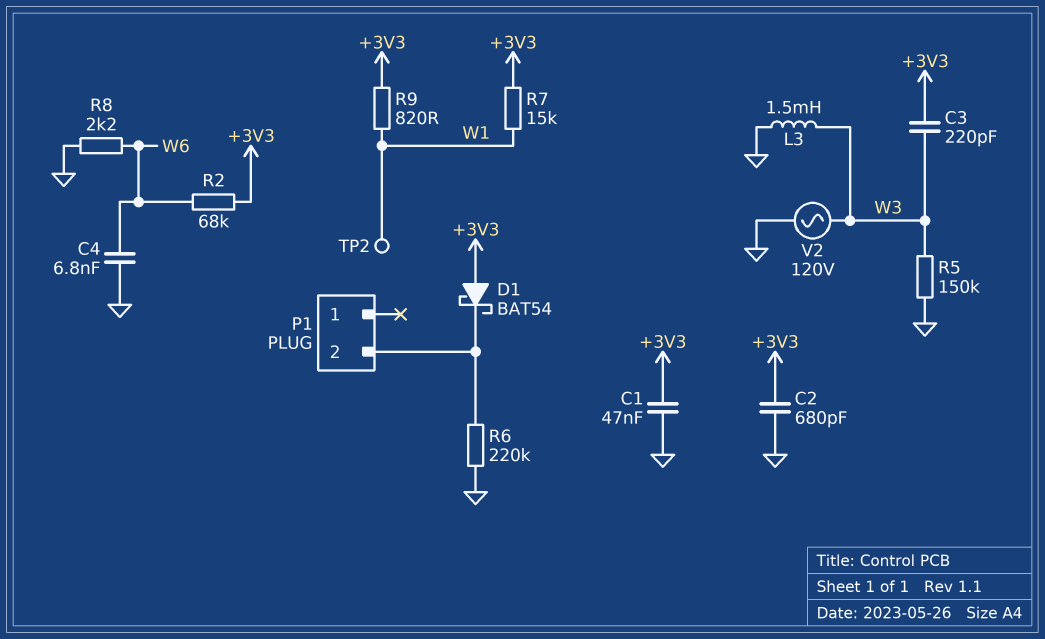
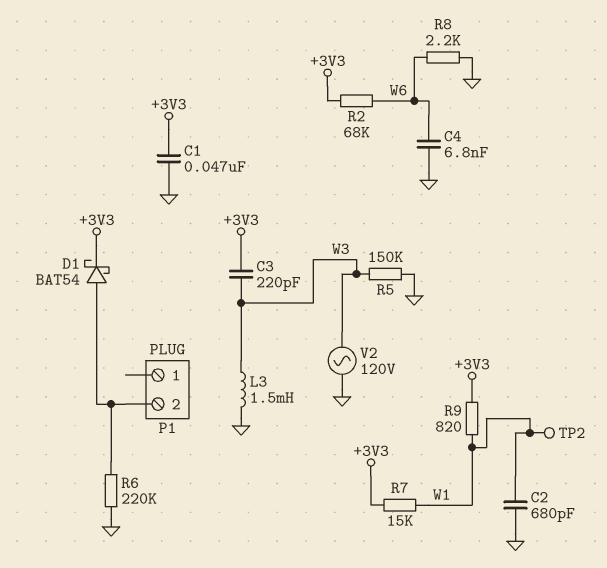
C2: 680pF (+3V3, GND) -> 680pF (GND, W1)
D1: schottky BAT54 (A +3V3, K P1/2) -> schottky BAT54 (A P1/2, K +3V3)

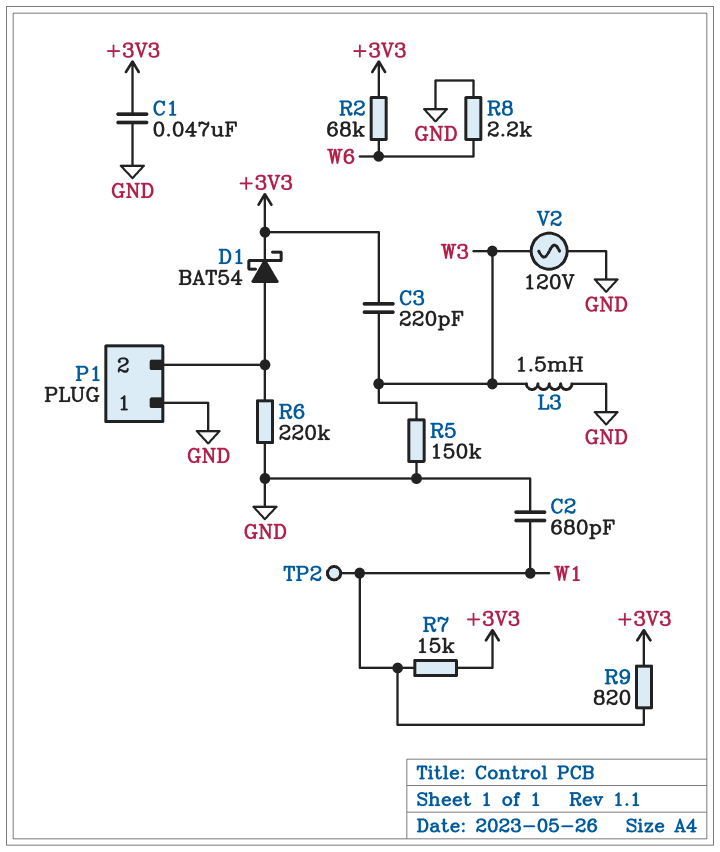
C4: 6.8nF (GND, W6) -> none
P1 pin 1: none -> GND

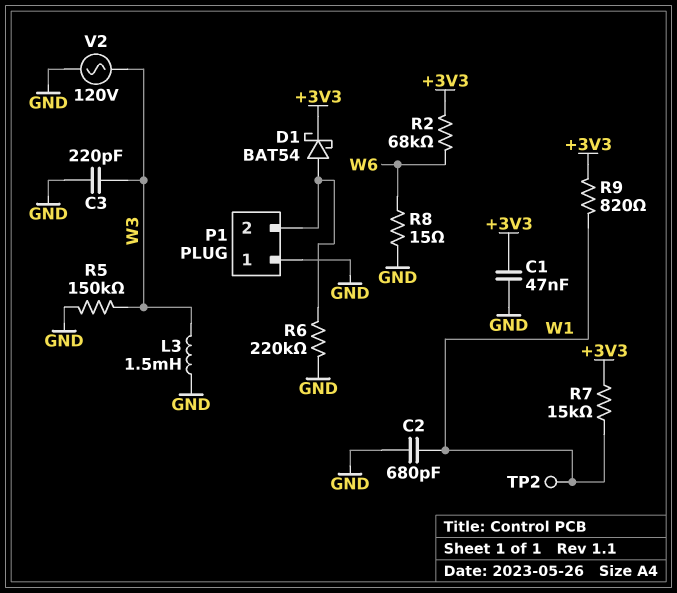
C3: 220pF (+3V3, W3) -> 220pF (GND, W3)
R8: 2.2k (GND, W6) -> 15 (GND, W6)

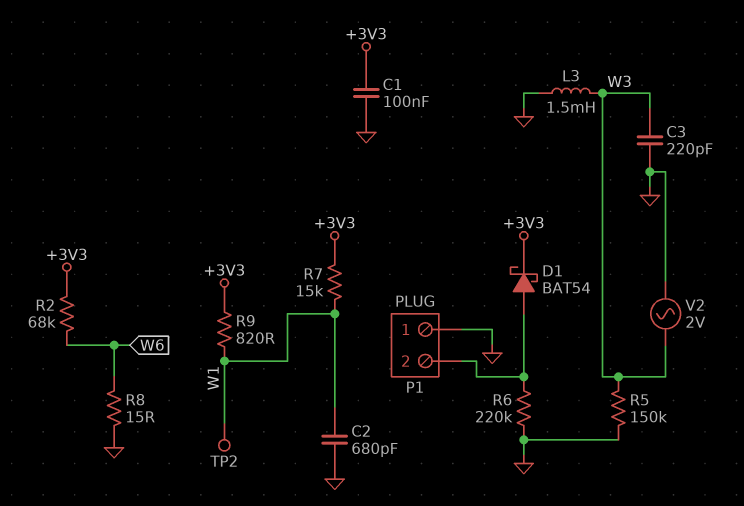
C1: 47nF (+3V3, GND) -> 100nF (+3V3, GND)
V2: AC 120V (GND, W3) -> AC 2V (GND, W3)

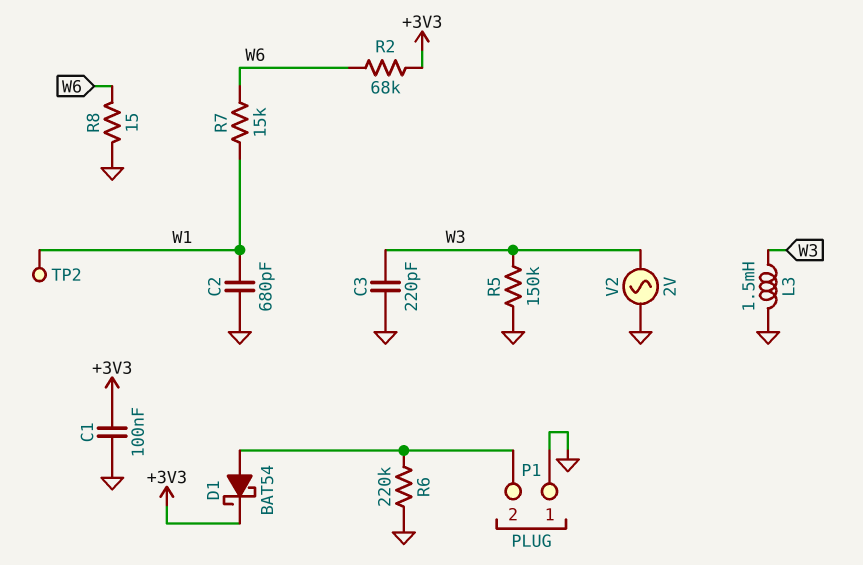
R7: 15k (+3V3, W1) -> 15k (W1, W6)
R9: 820 (+3V3, W1) -> none

